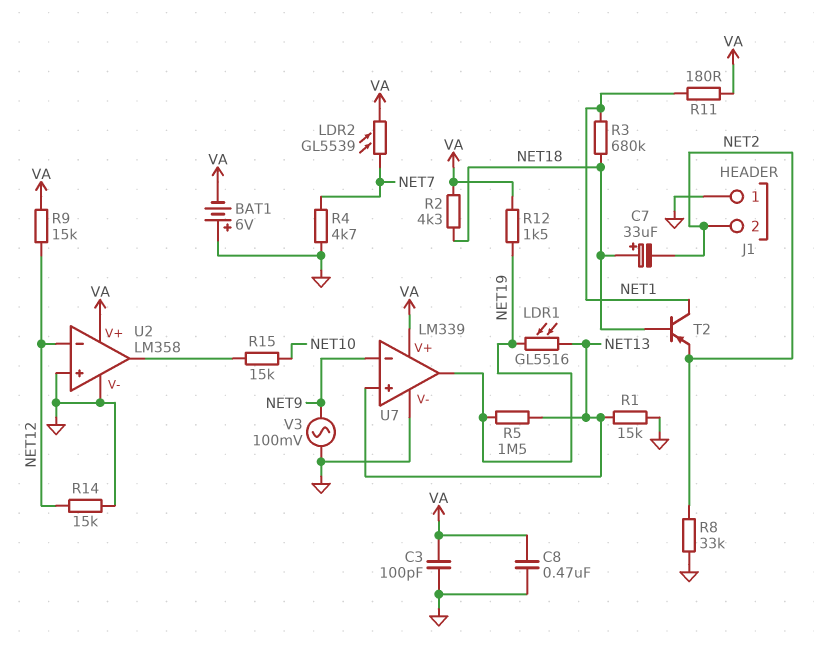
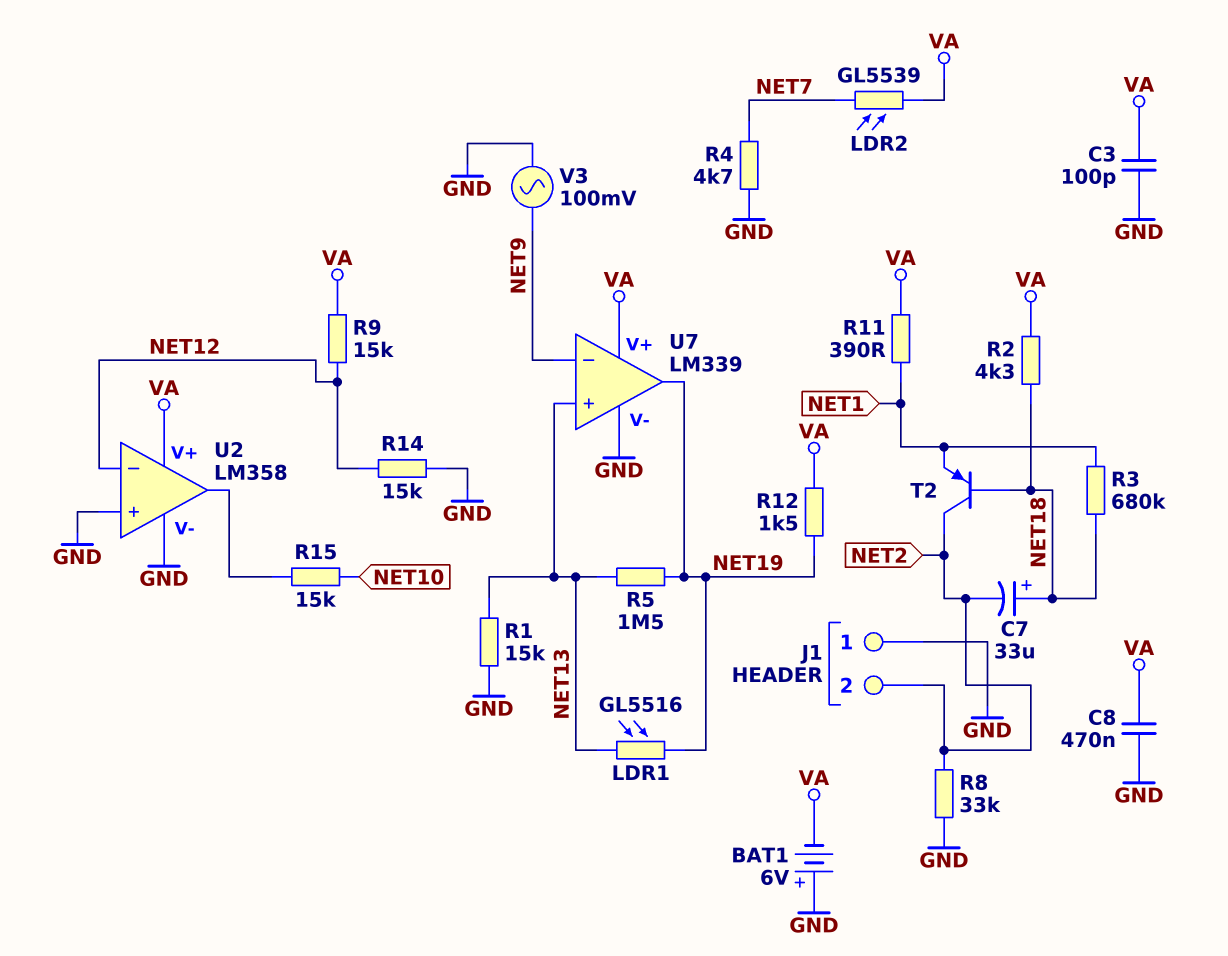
R11: 180 (NET1, VA) -> 390 (NET1, VA)
T2: PNP (B NET18, C NET1, E NET2) -> PNP (B NET18, C NET2, E NET1)

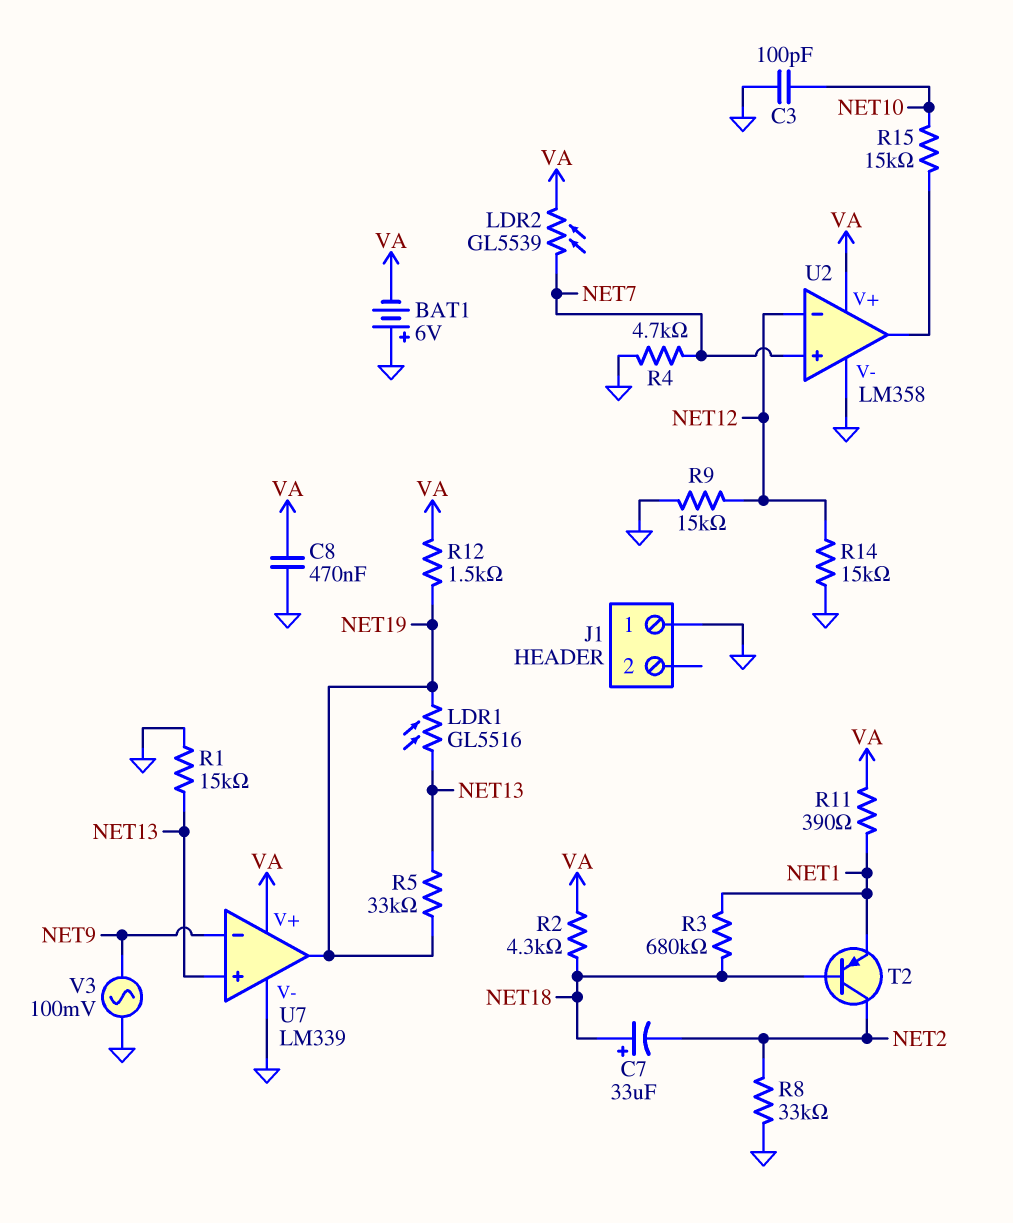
C3: 100pF (GND, VA) -> 100pF (GND, NET10)
J1 pin 2: NET2 -> none
R5: 1.5M (NET13, NET19) -> 33k (NET13, NET19)
R9: 15k (NET12, VA) -> 15k (GND, NET12)
U2 pin in+: GND -> NET7

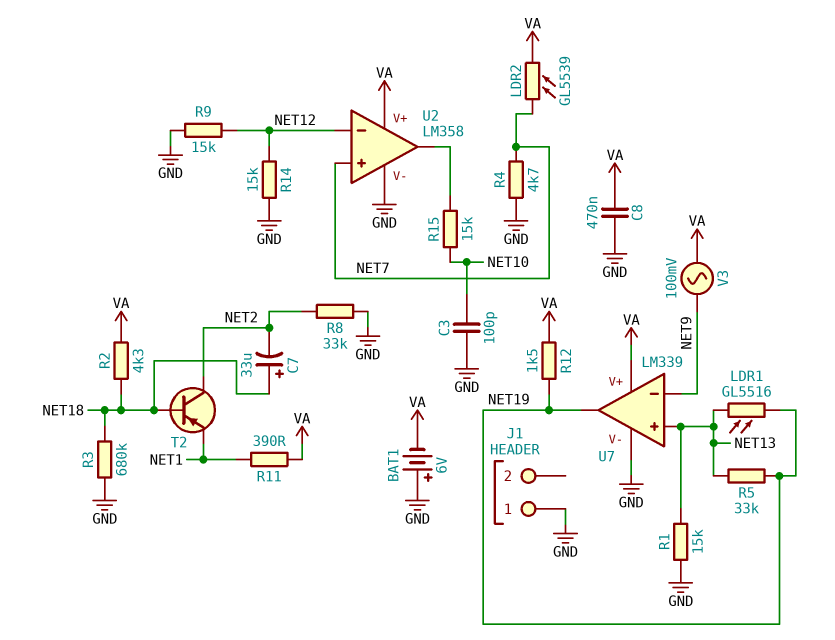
R3: 680k (NET1, NET18) -> 680k (GND, NET18)
V3: AC 100mV (GND, NET9) -> AC 100mV (NET9, VA)

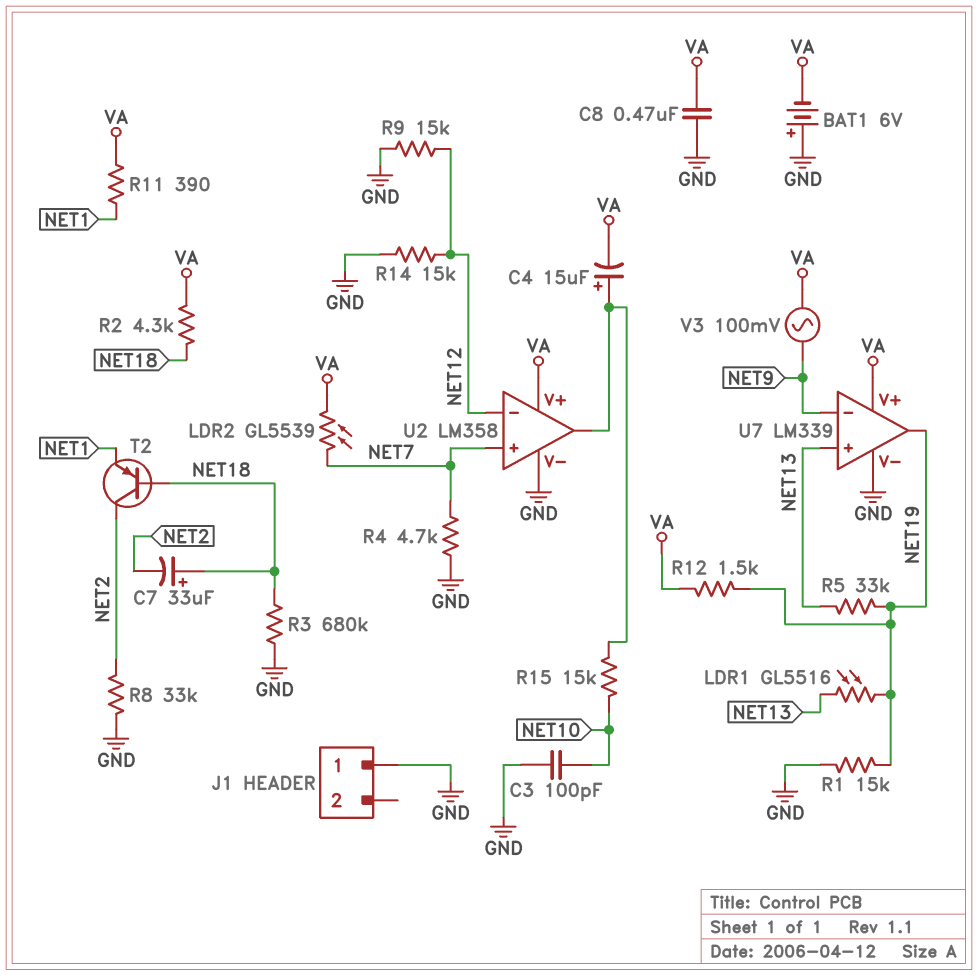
C4: none -> 15uF (plus U2/out, minus VA)
R1: 15k (GND, NET13) -> 15k (GND, NET19)

